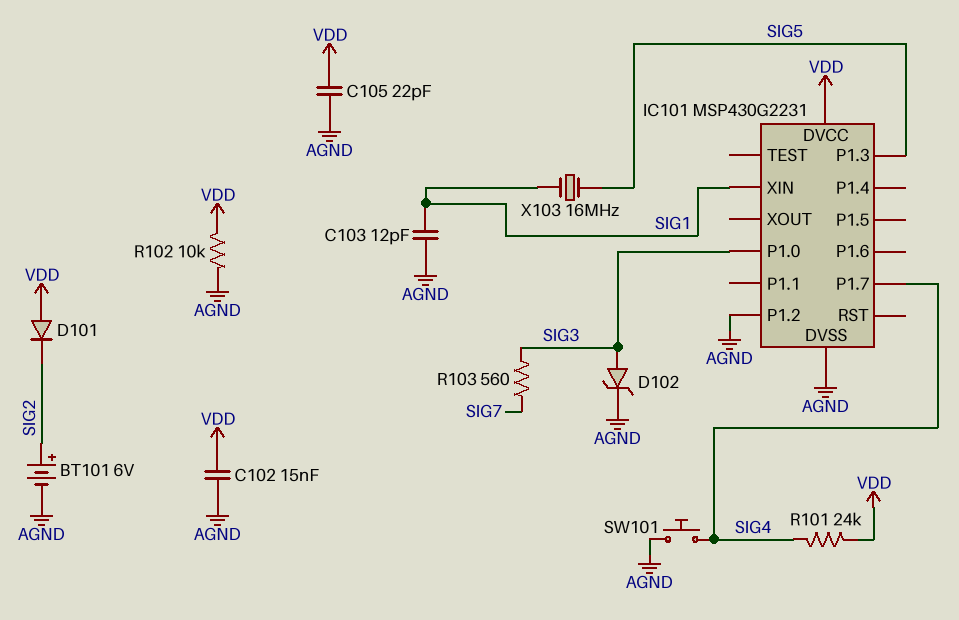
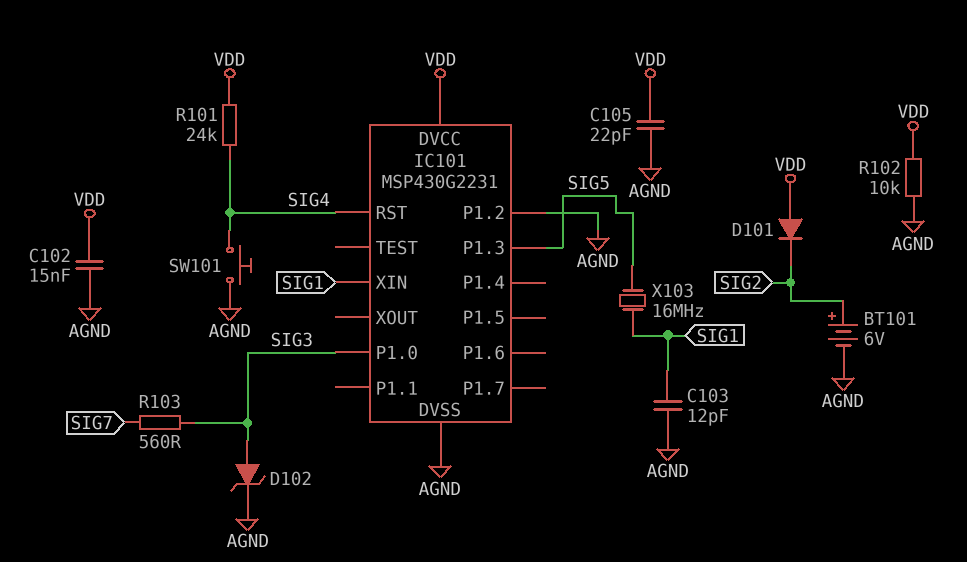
IC101 pin P1.7: SIG4 -> none
IC101 pin RST: none -> SIG4

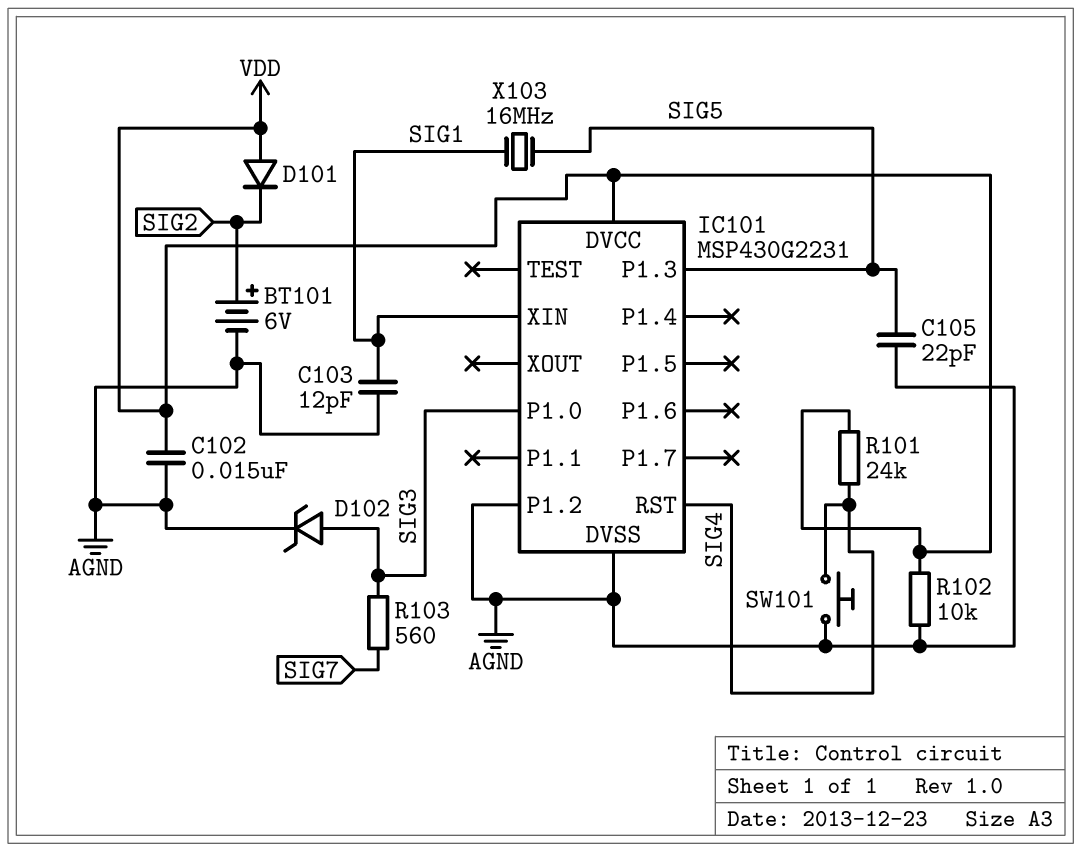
C105: 22pF (AGND, VDD) -> 22pF (AGND, SIG5)

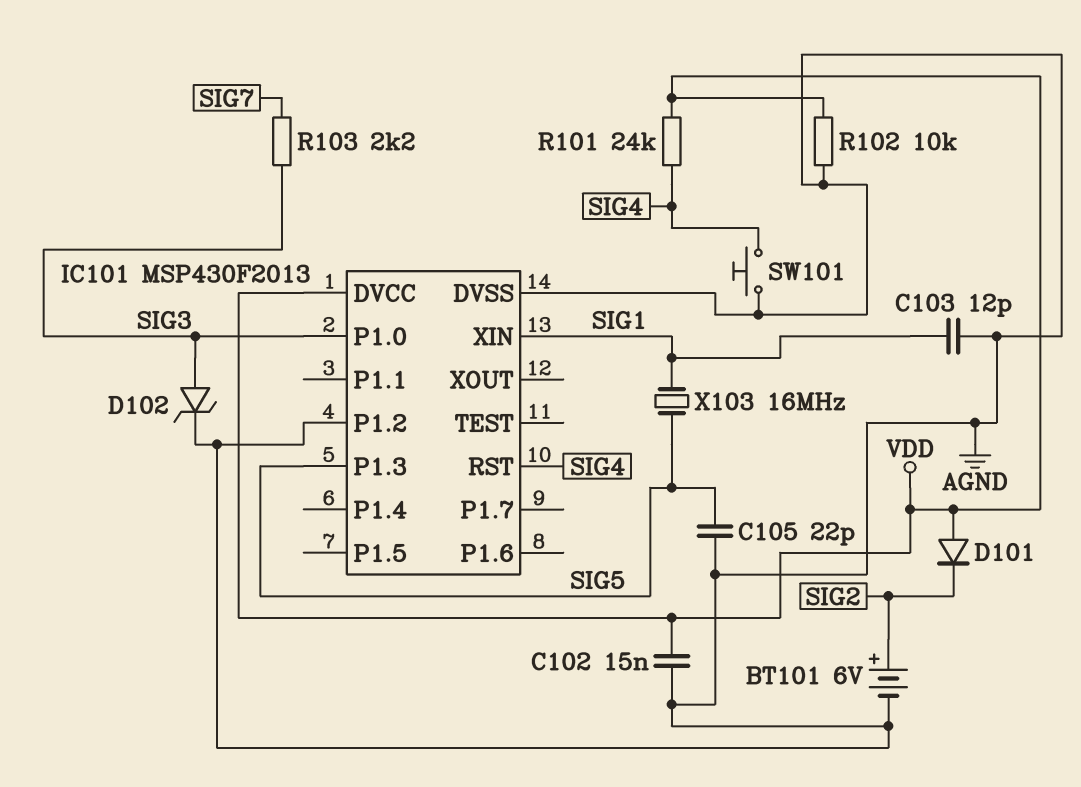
IC101: MSP430G2231 -> MSP430F2013
R103: 560 (SIG3, SIG7) -> 2.2k (SIG3, SIG7)

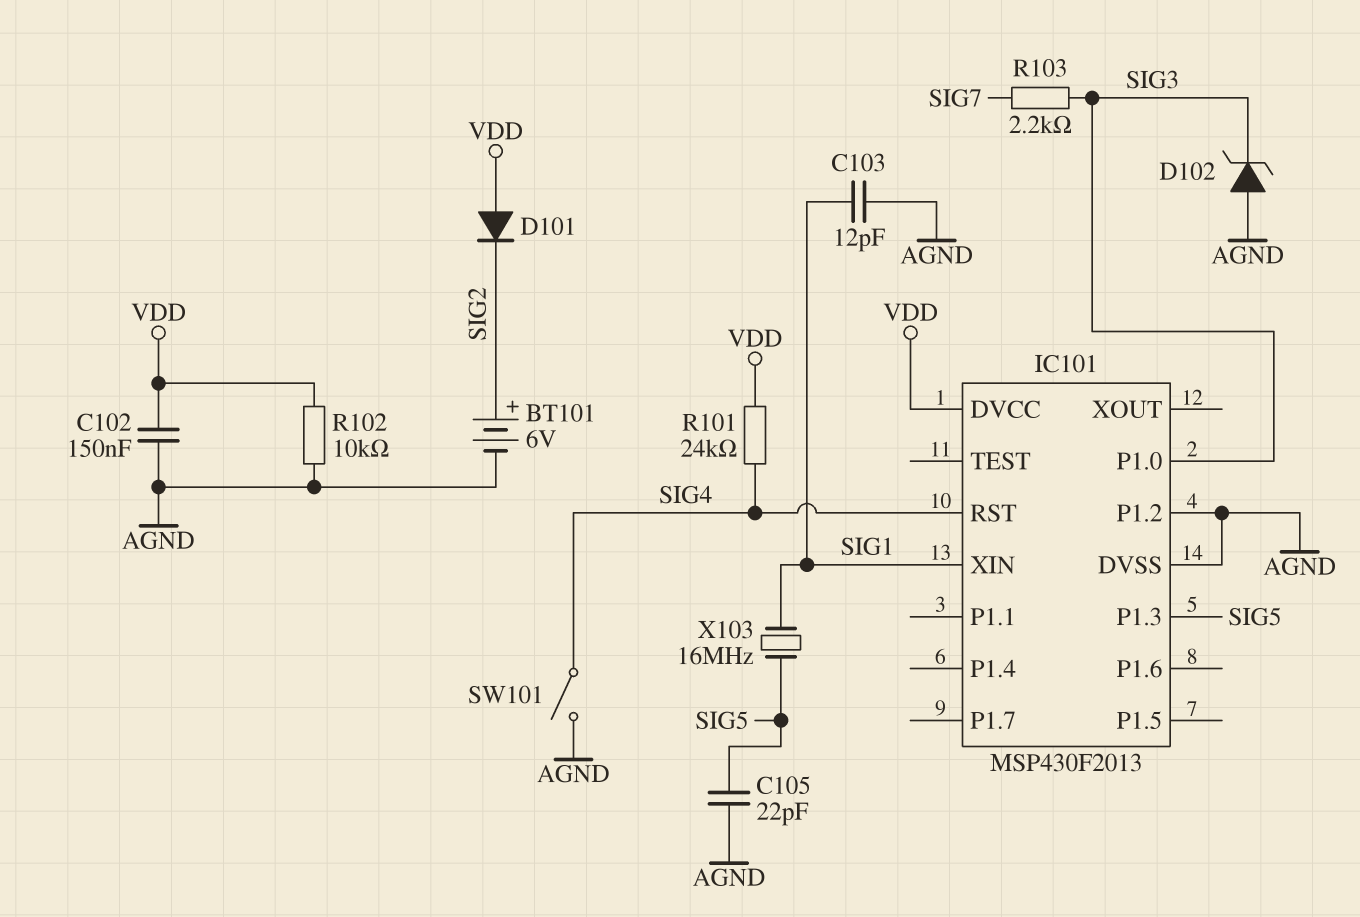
C102: 15nF (AGND, VDD) -> 150nF (AGND, VDD)
D102: zener (A SIG3, K AGND) -> zener (A AGND, K SIG3)
SW101: button (AGND, SIG4) -> switch (AGND, SIG4)

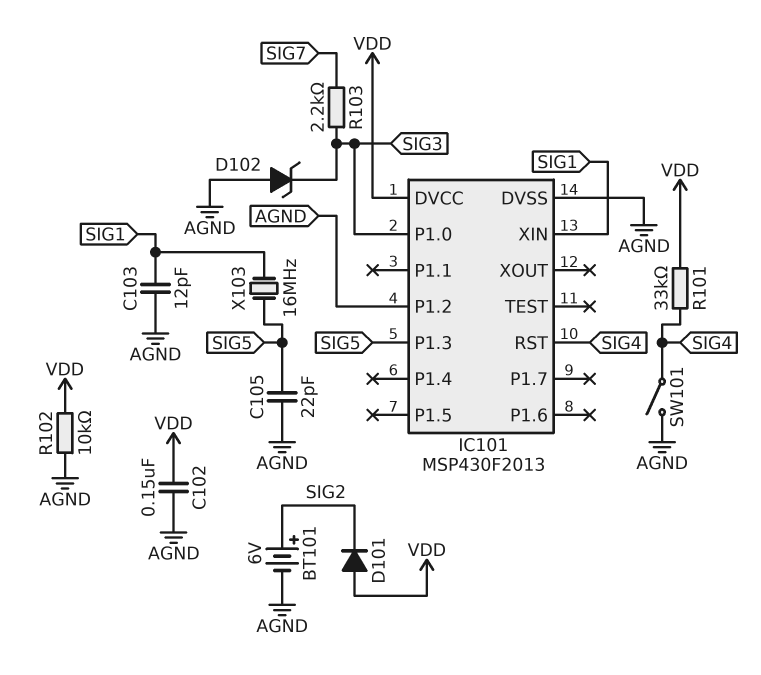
R101: 24k (SIG4, VDD) -> 33k (SIG4, VDD)

